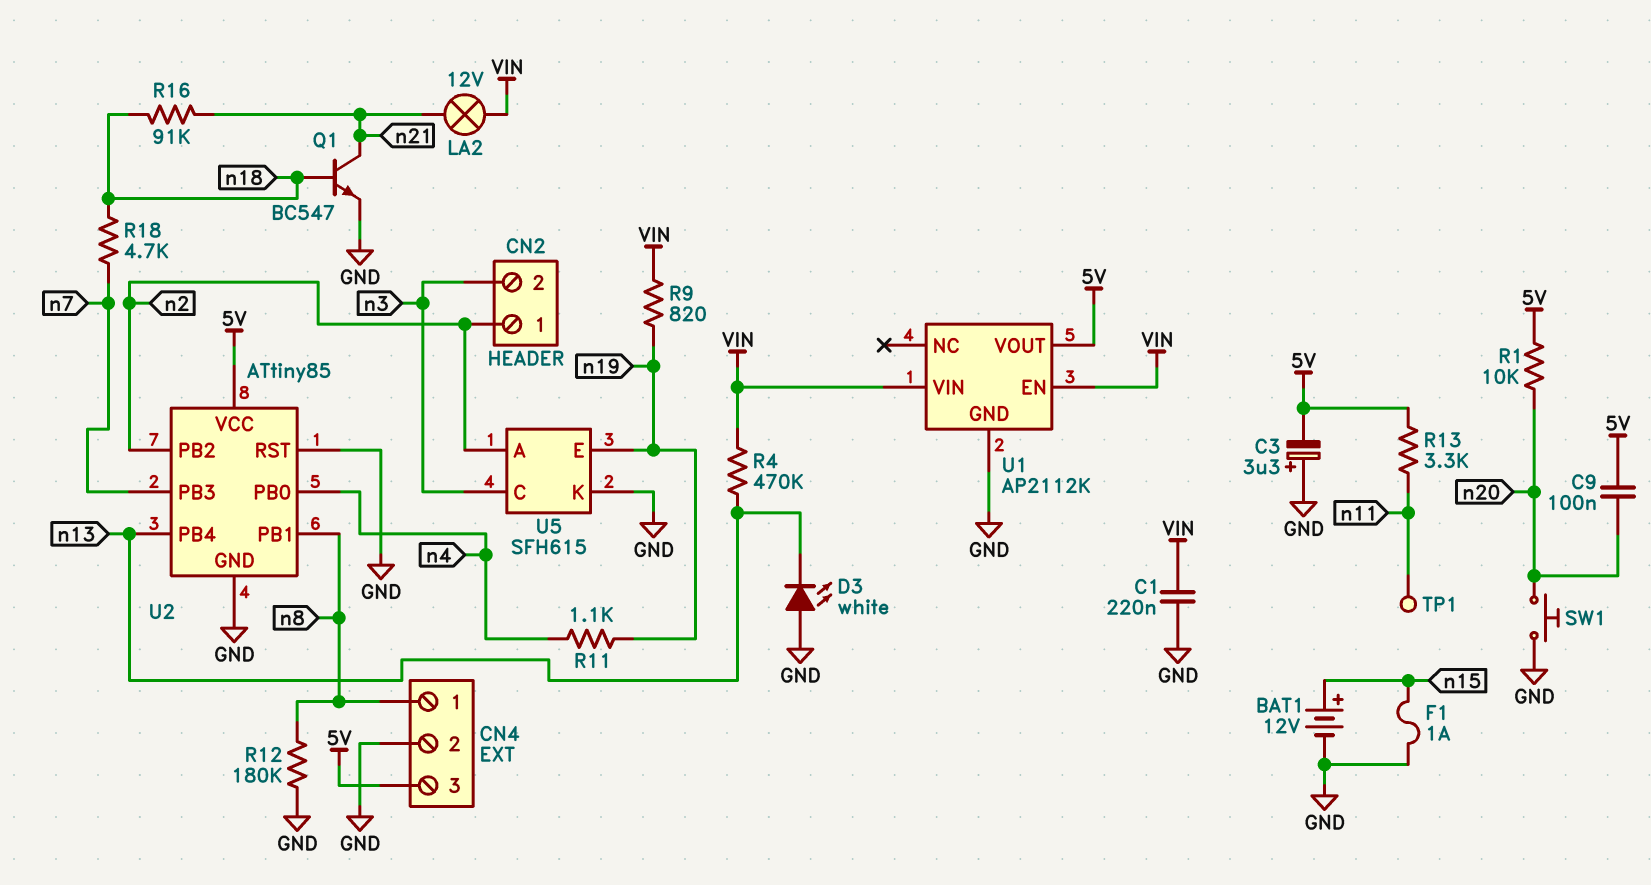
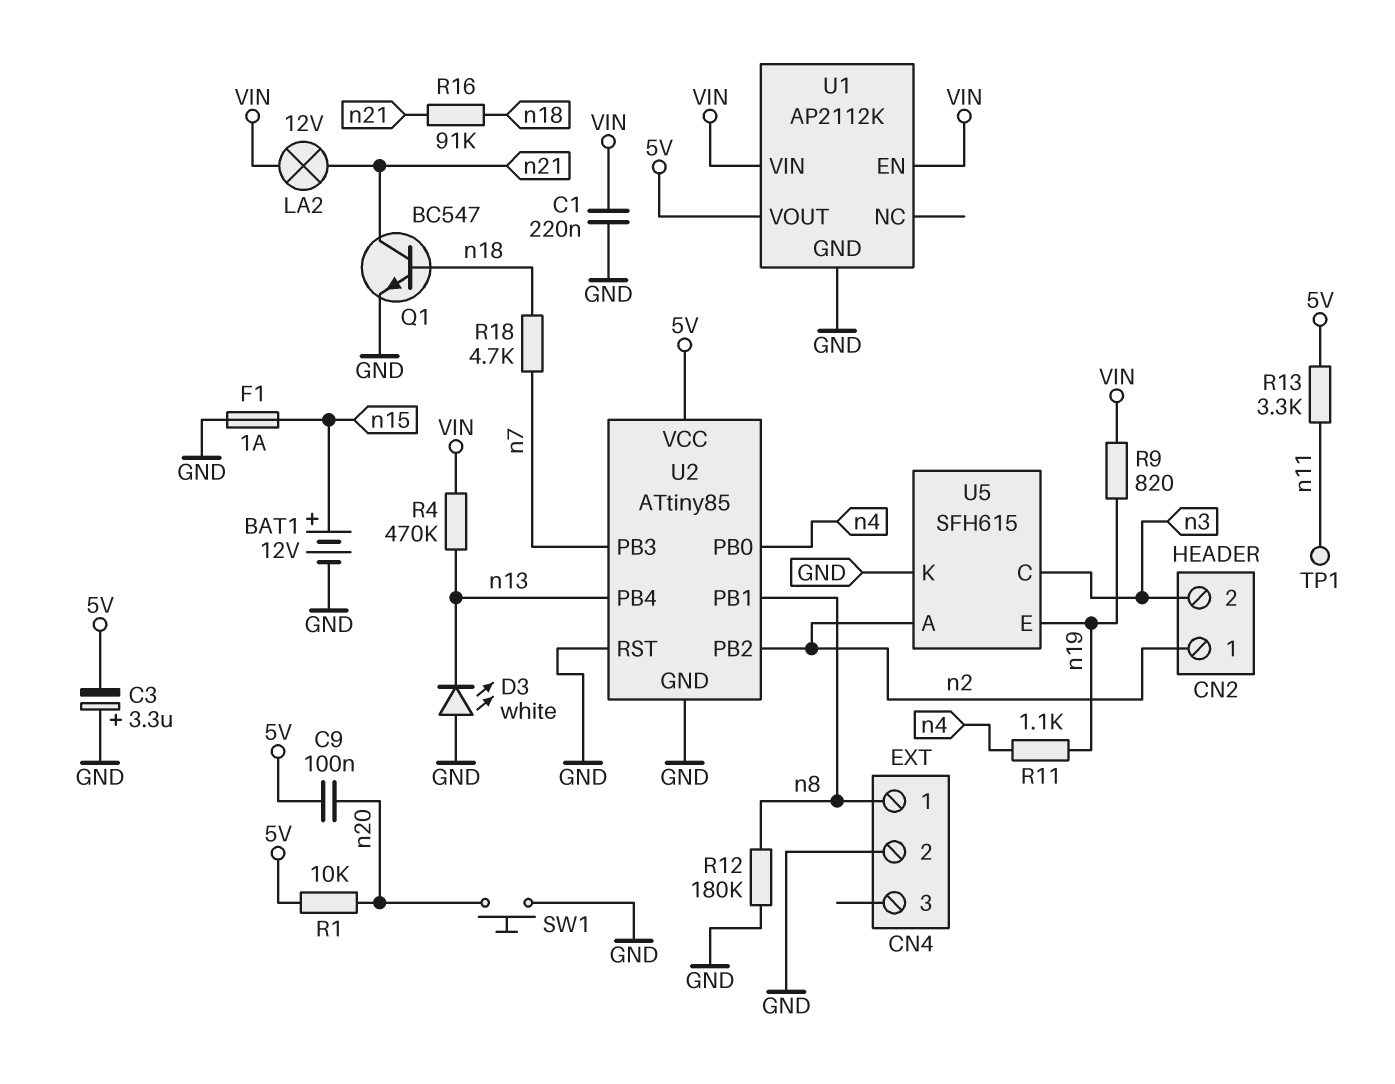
CN4 pin 3: 5V -> none

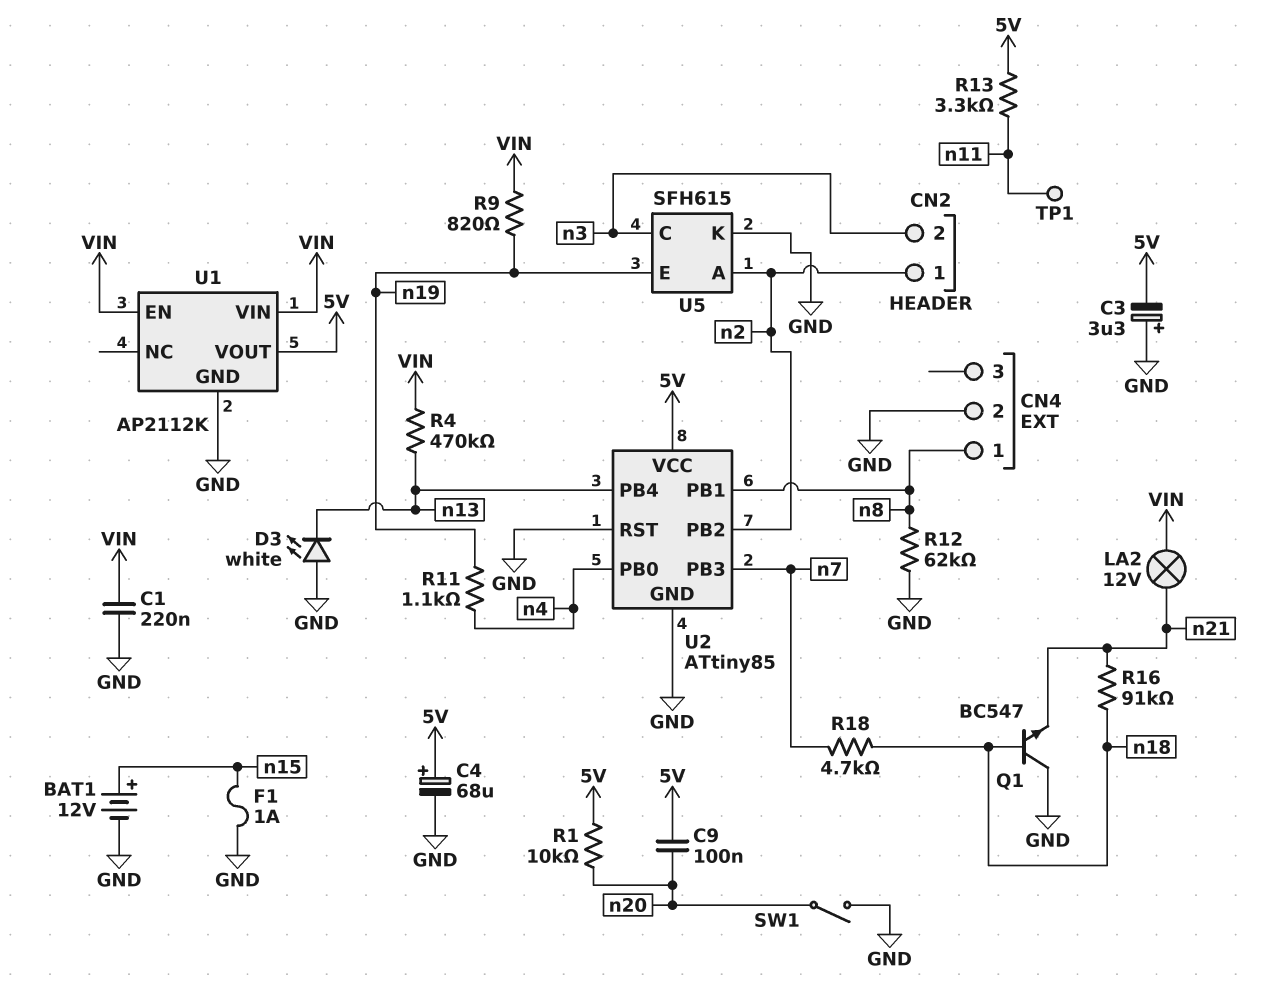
C4: none -> 68uF (plus 5V, minus GND)
Q1: NPN BC547 (B n18, C n21, E GND) -> NPN BC547 (B n18, C GND, E n21)
R12: 180k (GND, n8) -> 62k (GND, n8)
SW1: button (GND, n20) -> switch (GND, n20)

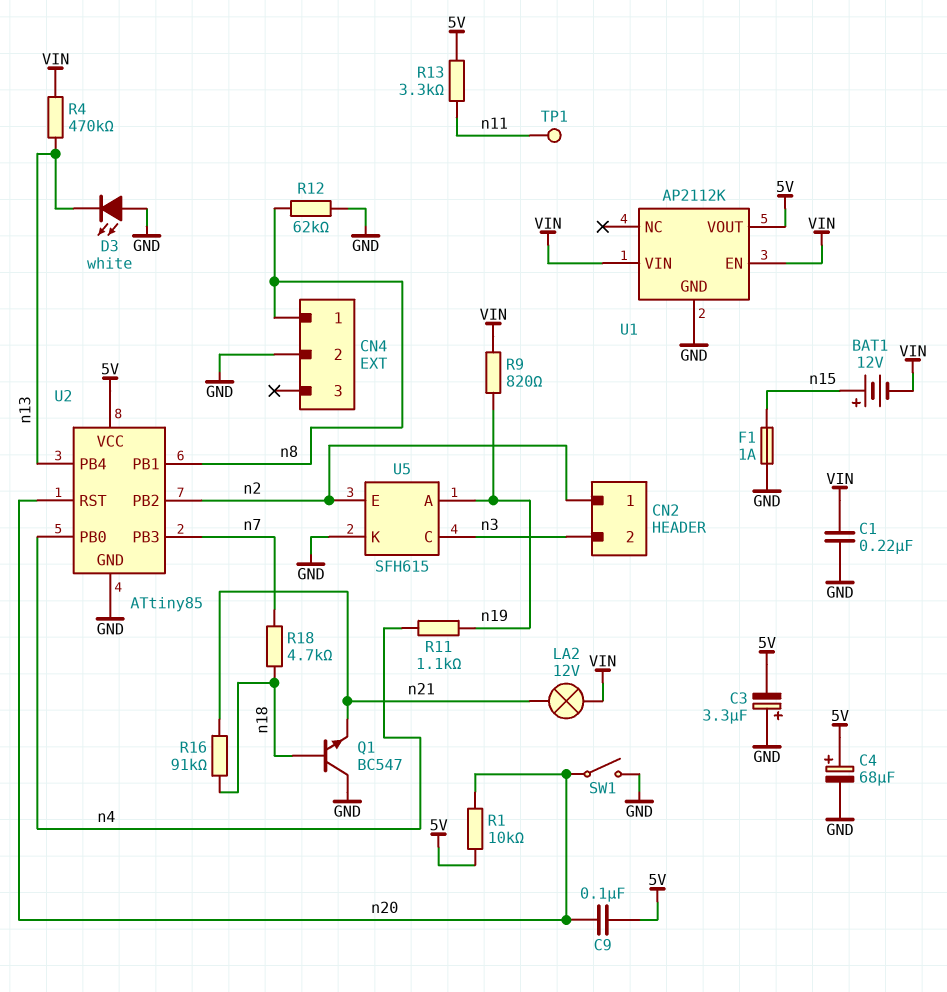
BAT1: 12V (plus n15, minus GND) -> 12V (plus n15, minus VIN)
U2 pin RST: GND -> n20
U5 pin A: n2 -> n19
U5 pin E: n19 -> n2

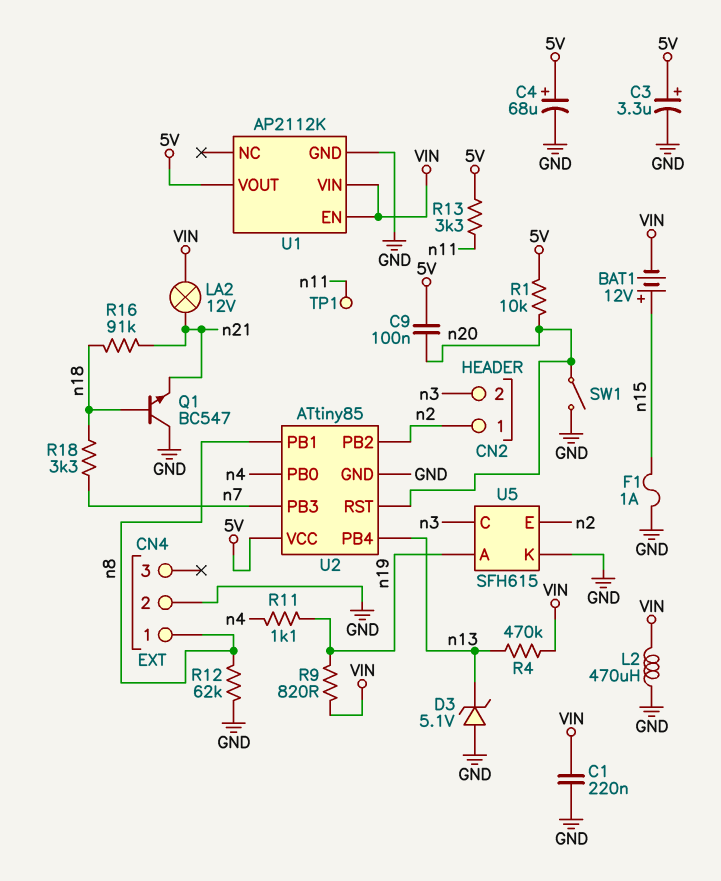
C3: 3.3uF (plus GND, minus 5V) -> 3.3uF (plus 5V, minus GND)
D3: LED white (A GND, K n13) -> zener 5.1V (A GND, K n13)
L2: none -> 470uH (GND, VIN)
R18: 4.7k (n7, n18) -> 3.3k (n7, n18)

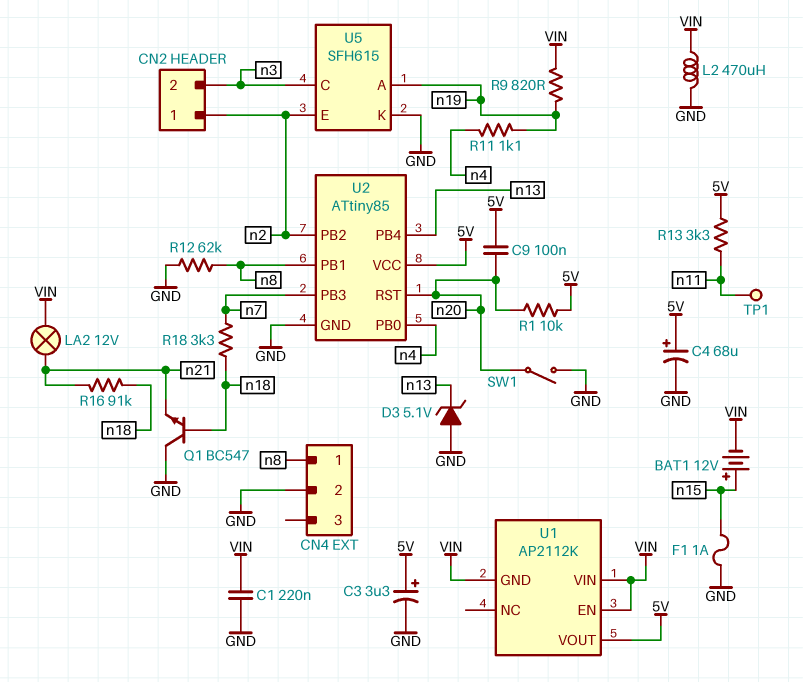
R4: 470k (VIN, n13) -> none
U1 pin GND: GND -> VIN

